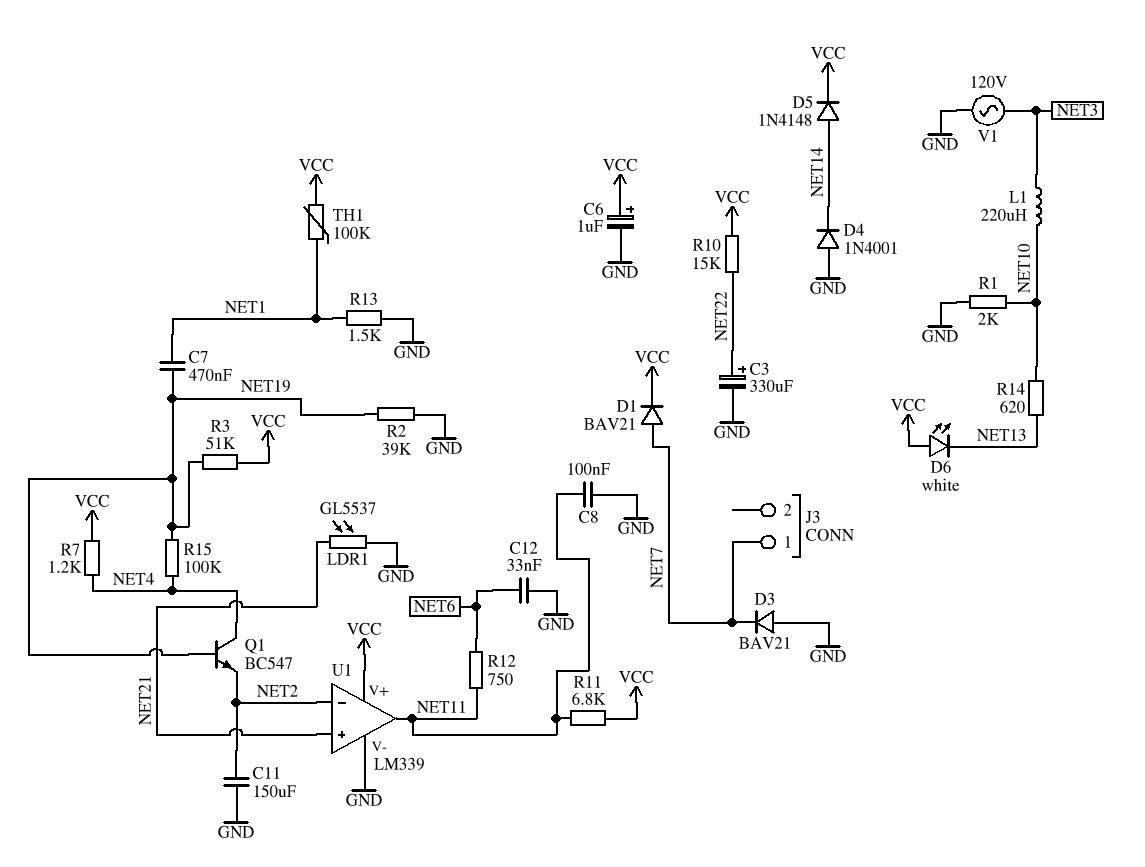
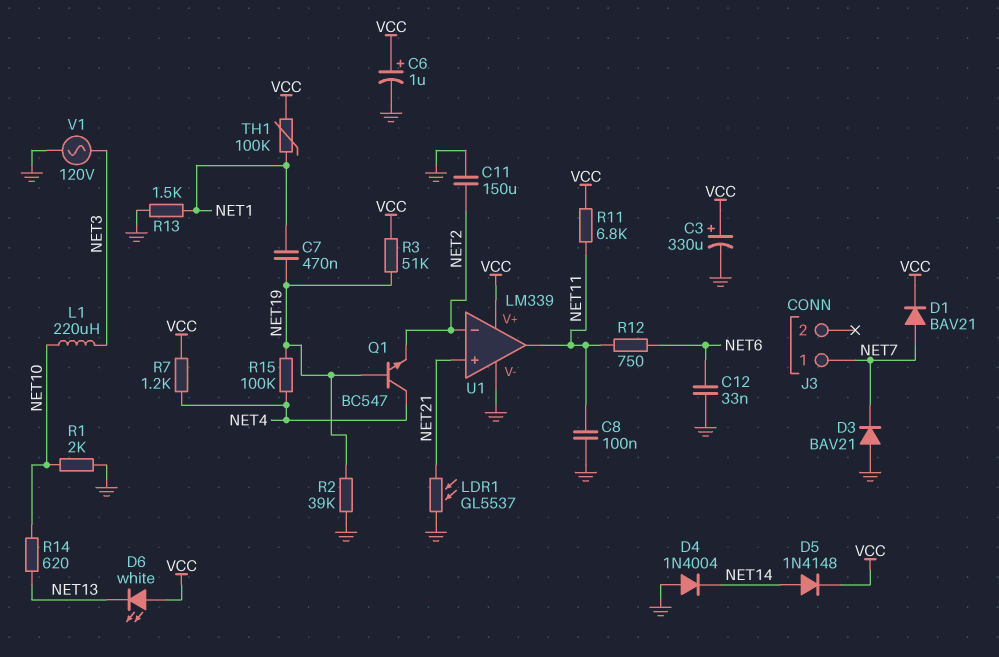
C3: 330uF (plus NET22, minus GND) -> 330uF (plus VCC, minus GND)
D4: diode 1N4001 (A GND, K NET14) -> diode 1N4004 (A GND, K NET14)
R10: 15k (NET22, VCC) -> none

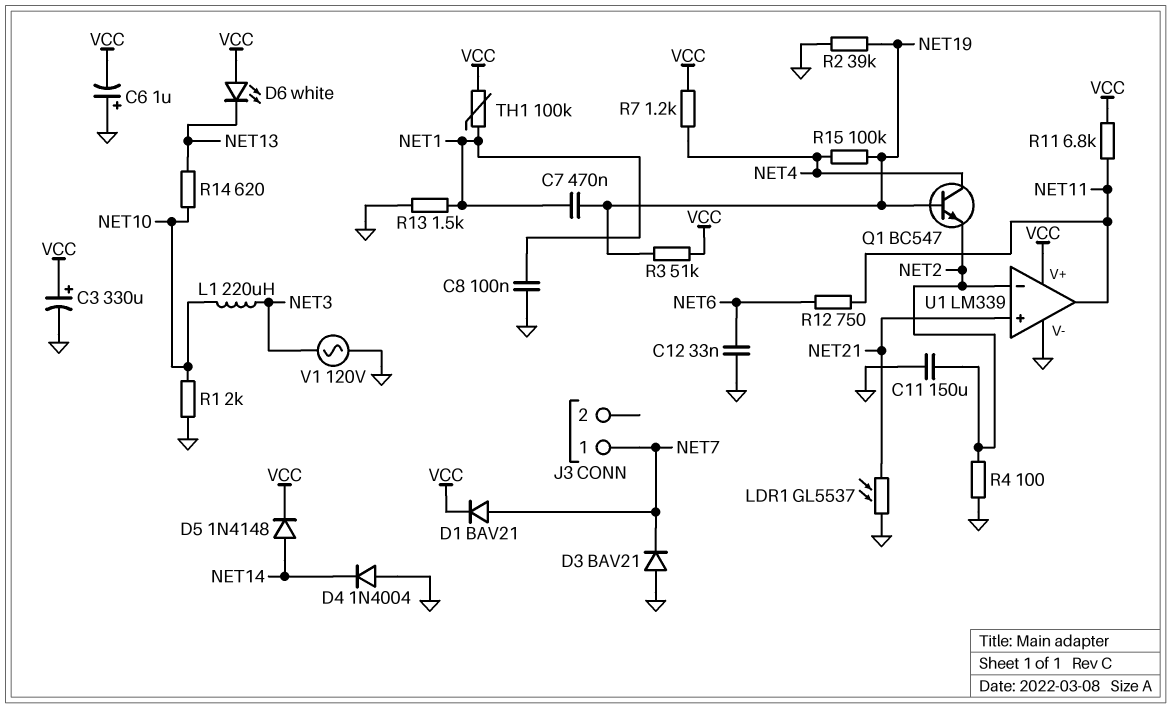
C6: 1uF (plus VCC, minus GND) -> 1uF (plus GND, minus VCC)
C8: 100nF (GND, NET11) -> 100nF (GND, NET1)
R4: none -> 100 (GND, NET2)

